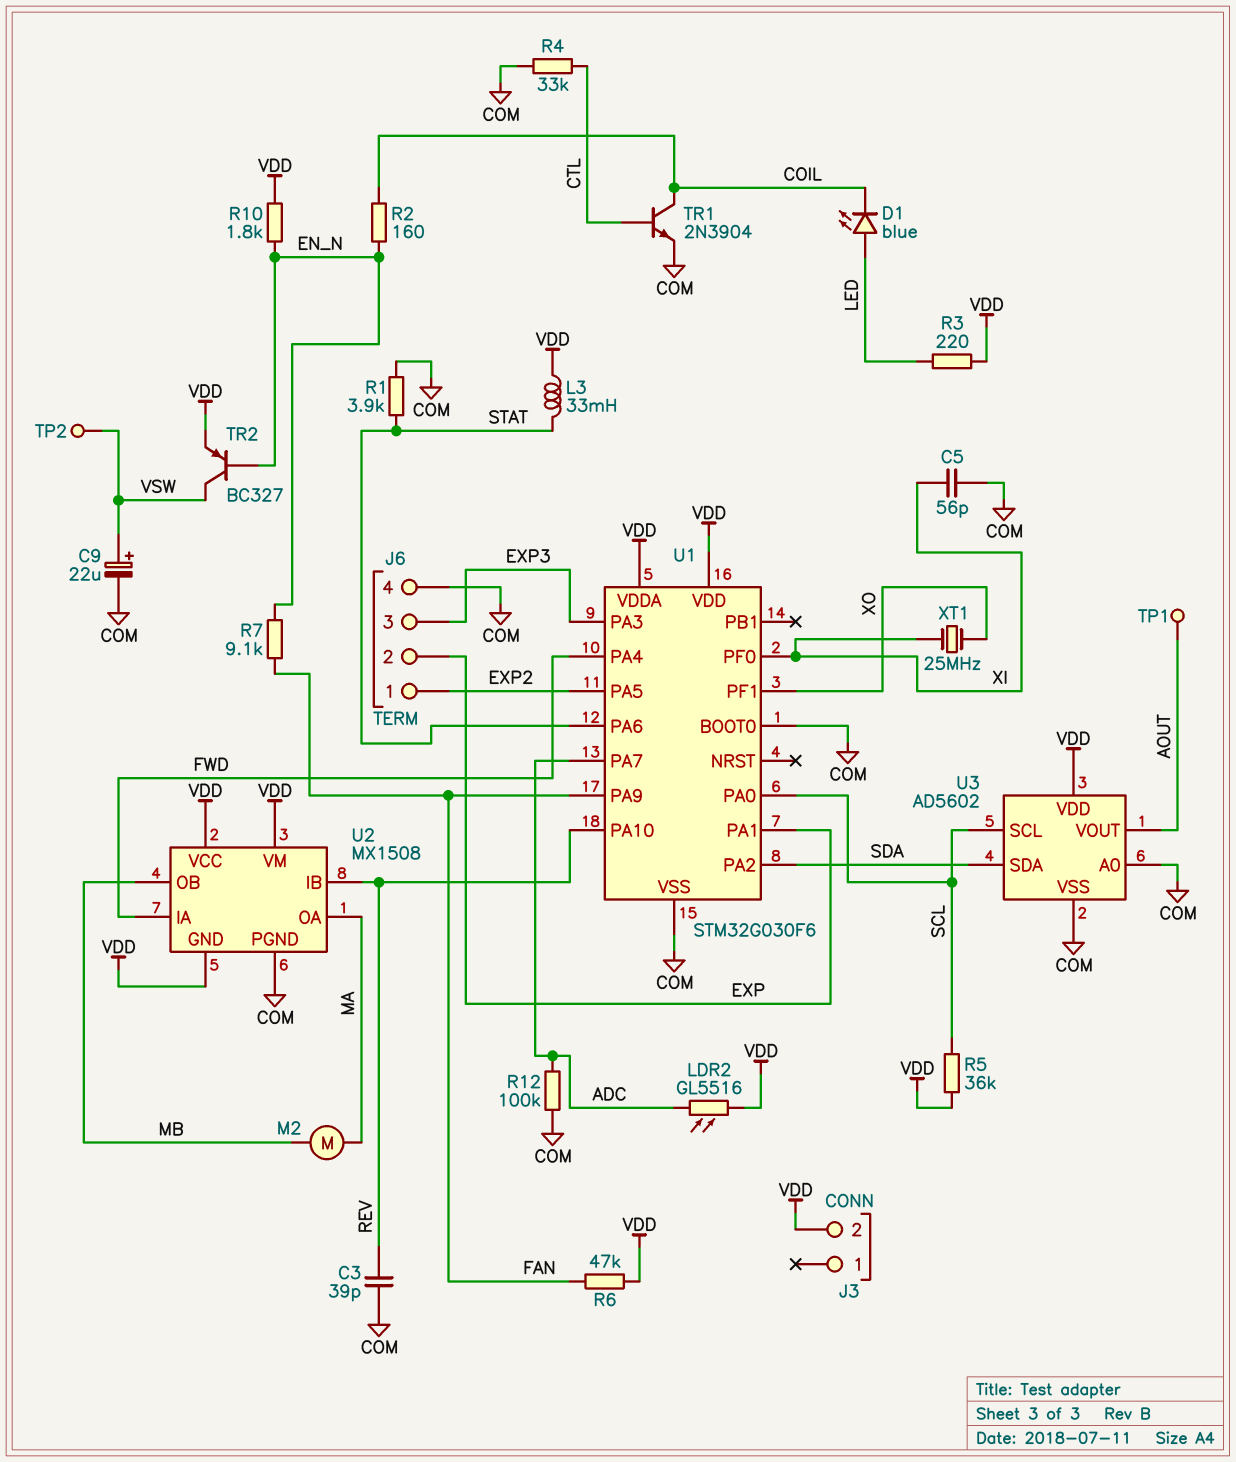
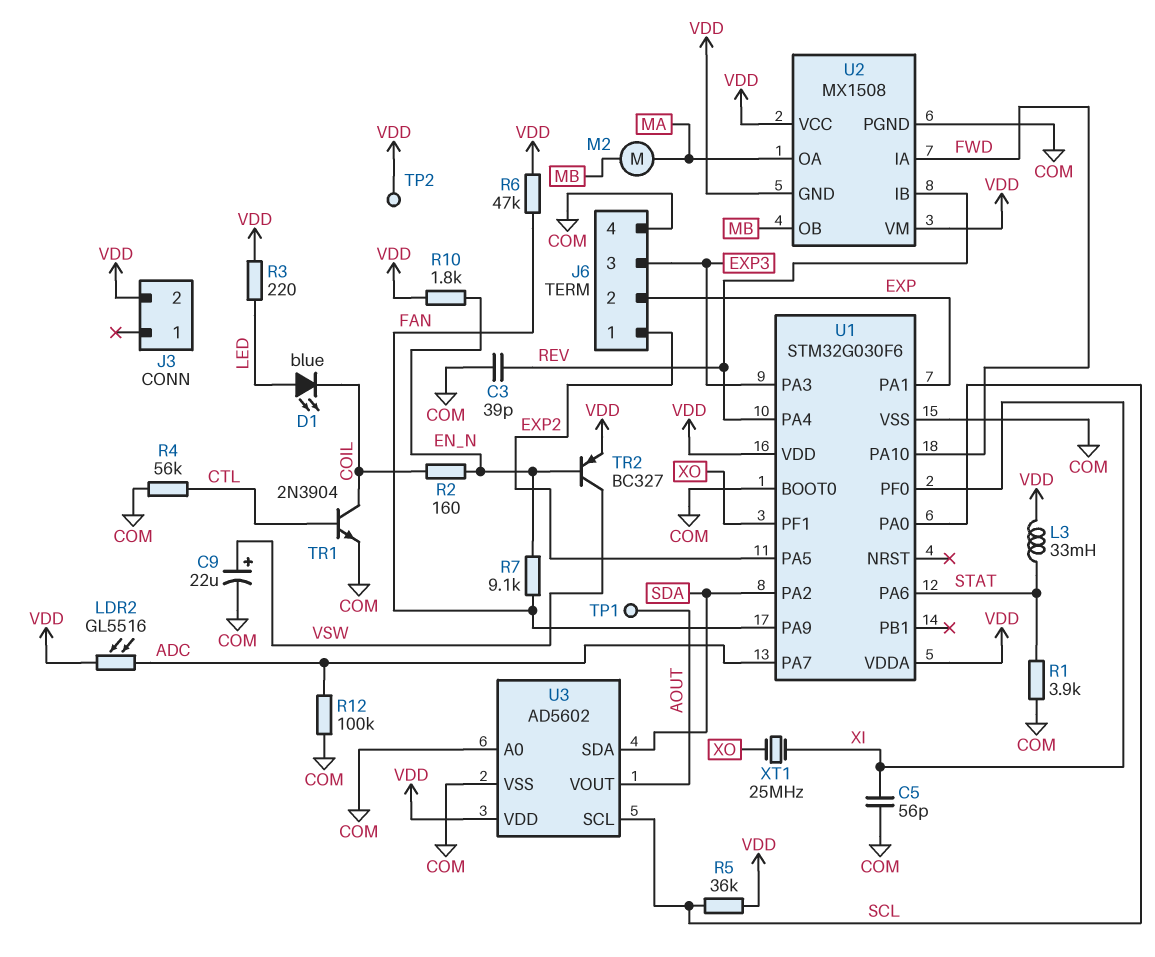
R4: 33k (COM, CTL) -> 56k (COM, CTL)
TP2: test point (VSW) -> test point (VDD)
U1 pin PA4: FWD -> REV
U1 pin PA10: REV -> FWD

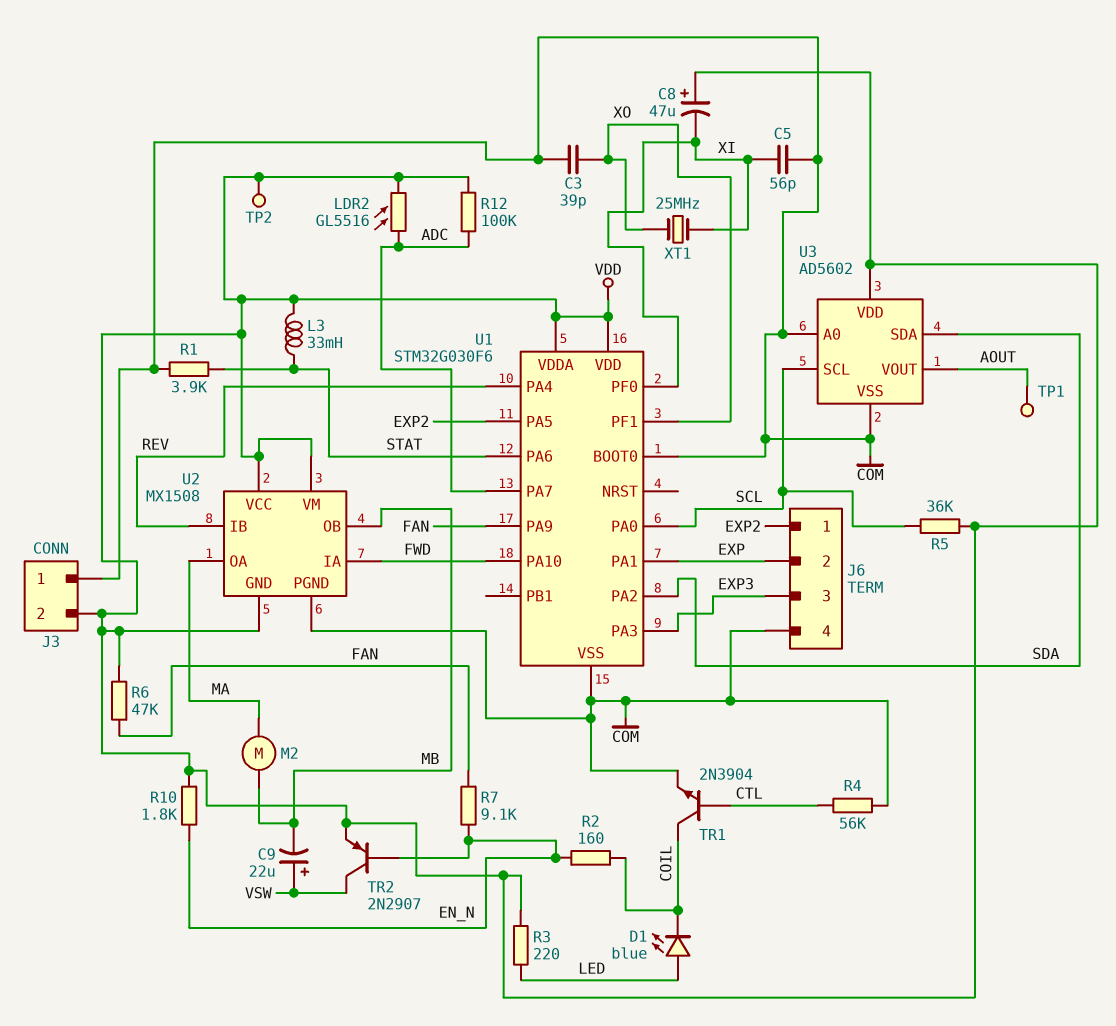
C3: 39pF (COM, REV) -> 39pF (COM, XO)
C8: none -> 47uF (plus VDD, minus XI)
C9: 22uF (plus VSW, minus COM) -> 22uF (plus VSW, minus MB)
J3 pin 1: none -> COM
R12: 100k (ADC, COM) -> 100k (ADC, VDD)
TR2: PNP BC327 (B EN_N, C VSW, E VDD) -> PNP 2N2907 (B EN_N, C VSW, E VDD)

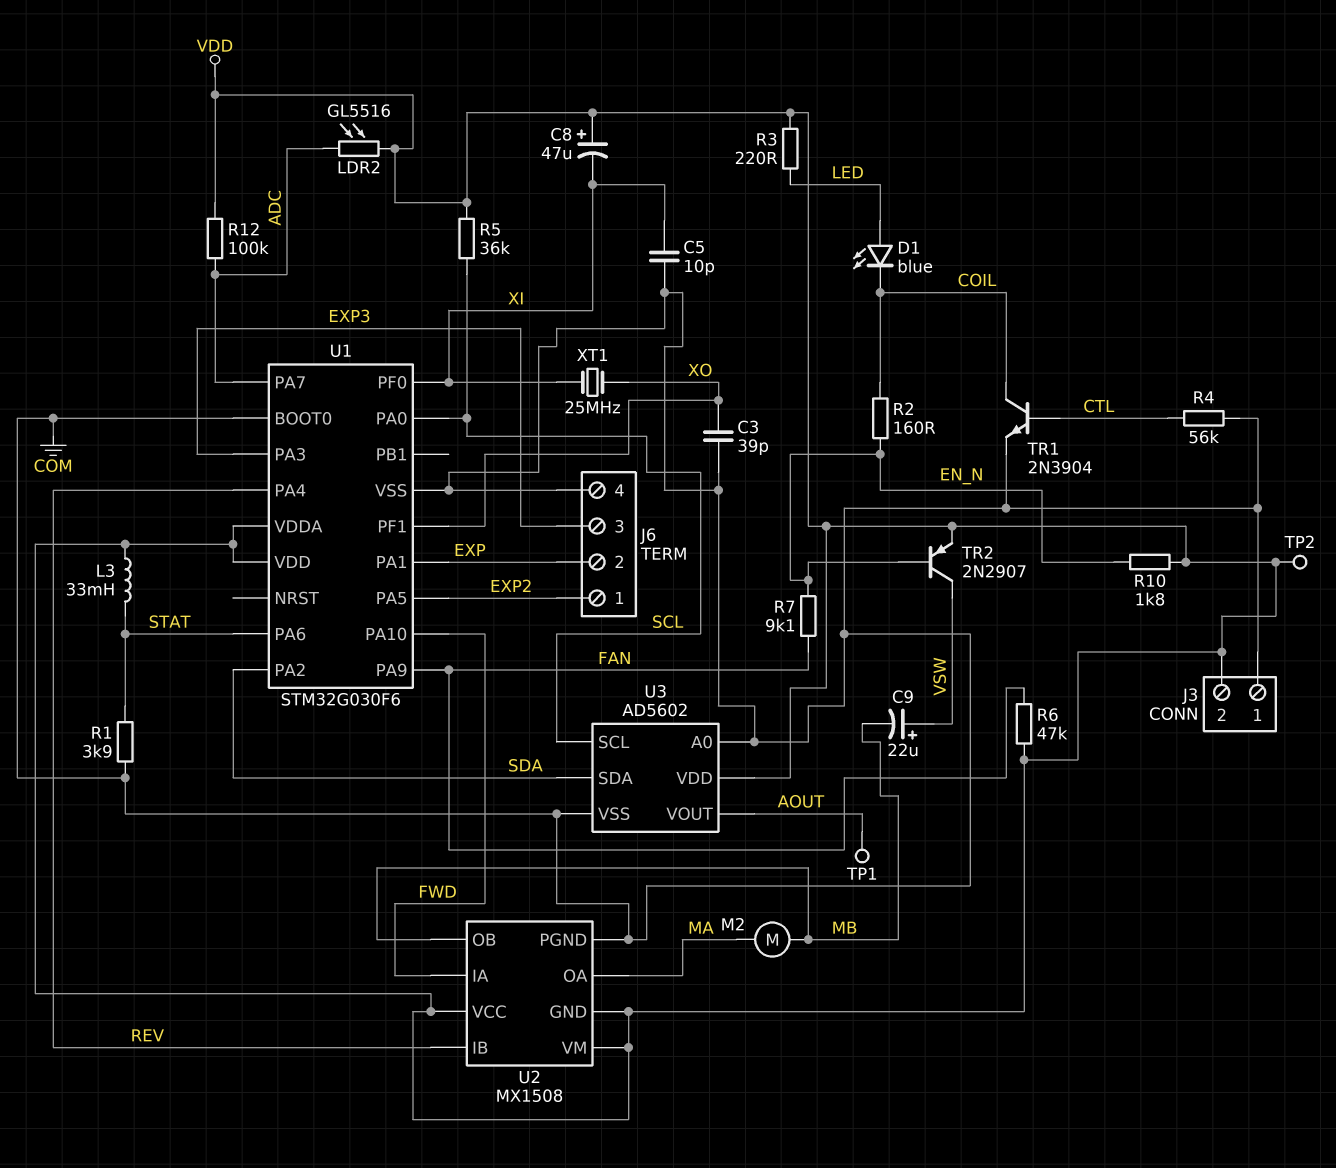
C5: 56pF (COM, XI) -> 10pF (COM, XI)

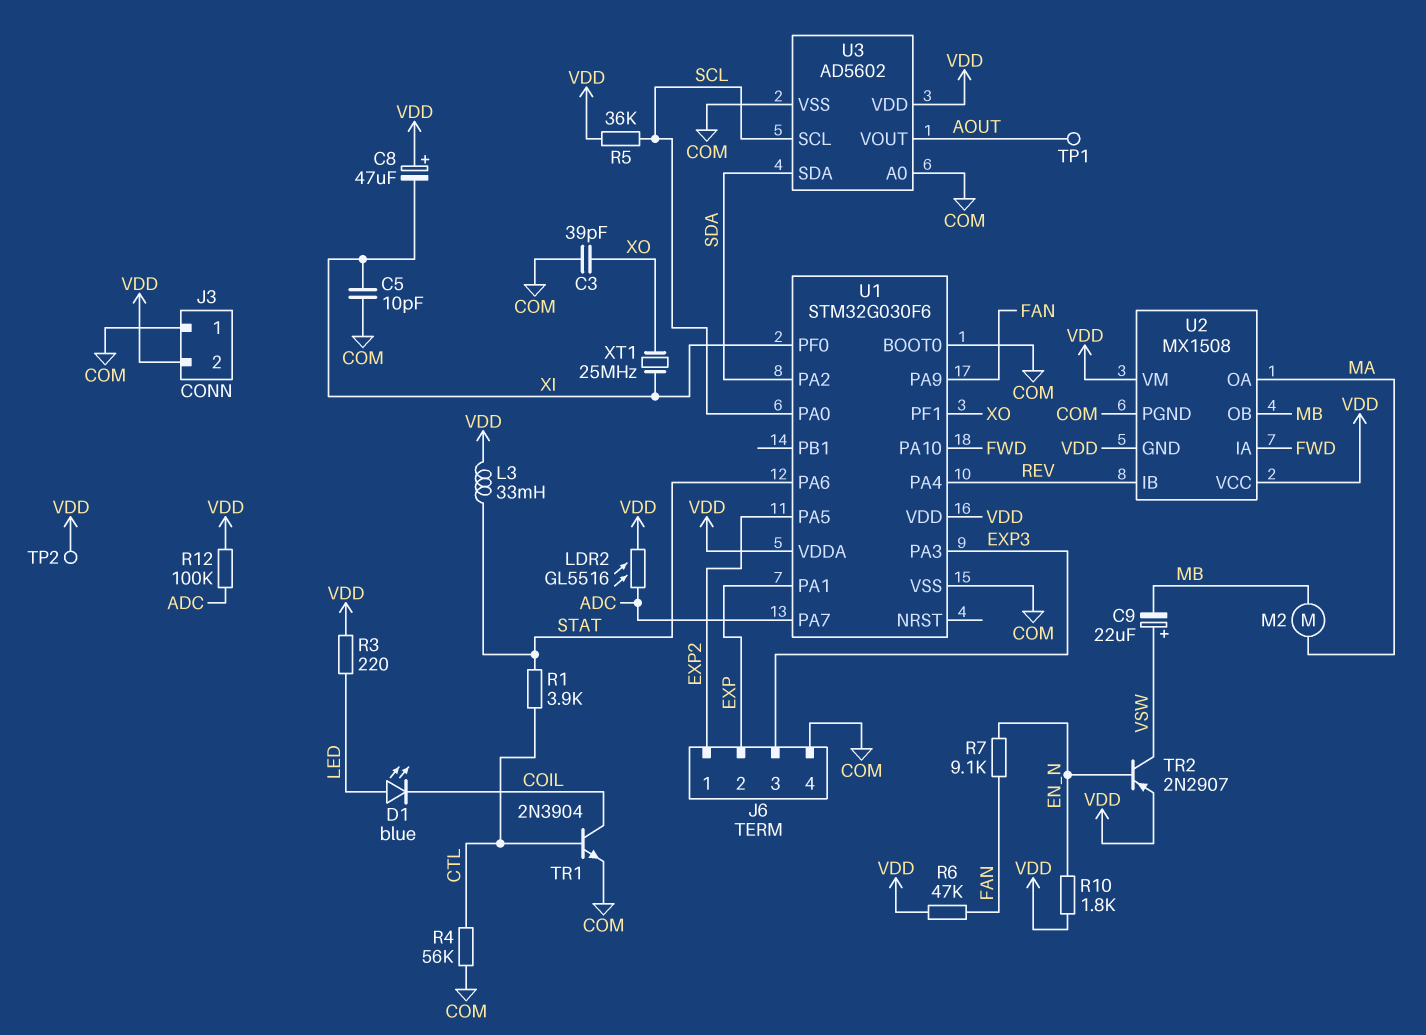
R1: 3.9k (COM, STAT) -> 3.9k (CTL, STAT)
R2: 160 (COIL, EN_N) -> none

